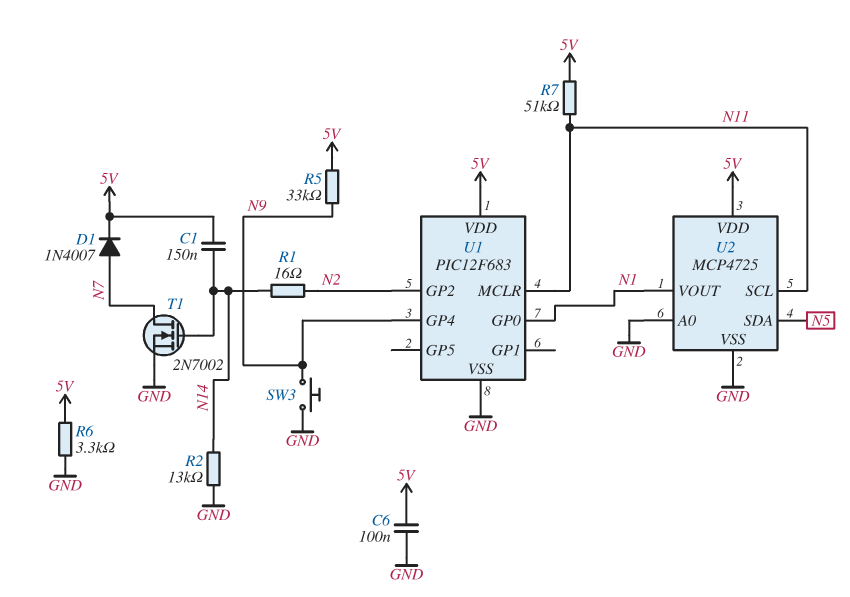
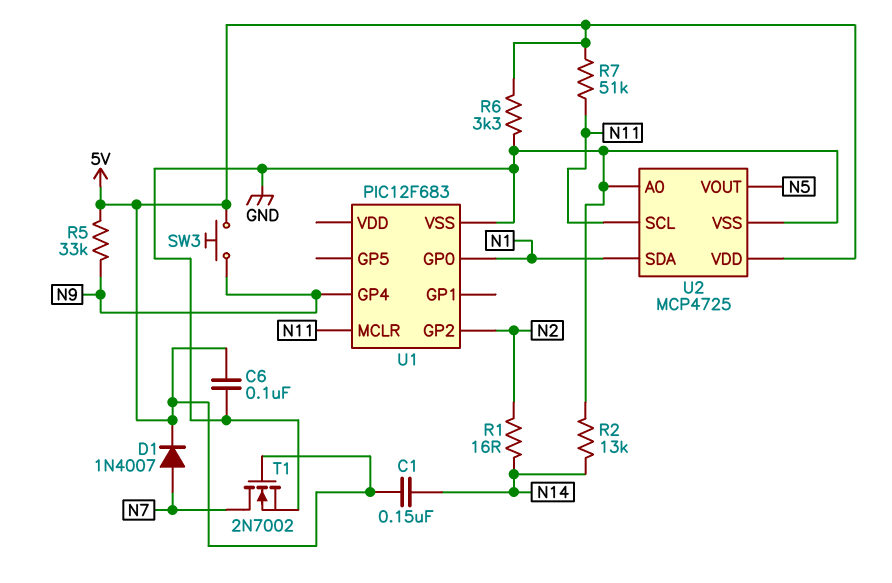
SW3: button (GND, N9) -> button (5V, N9)
T1: NMOS 2N7002 (G N14, D N7, S GND) -> NMOS 2N7002 (G 5V, D N7, S GND)
U1 pin VDD: 5V -> none
U2 pin SDA: N5 -> N1
U2 pin VOUT: N1 -> N5

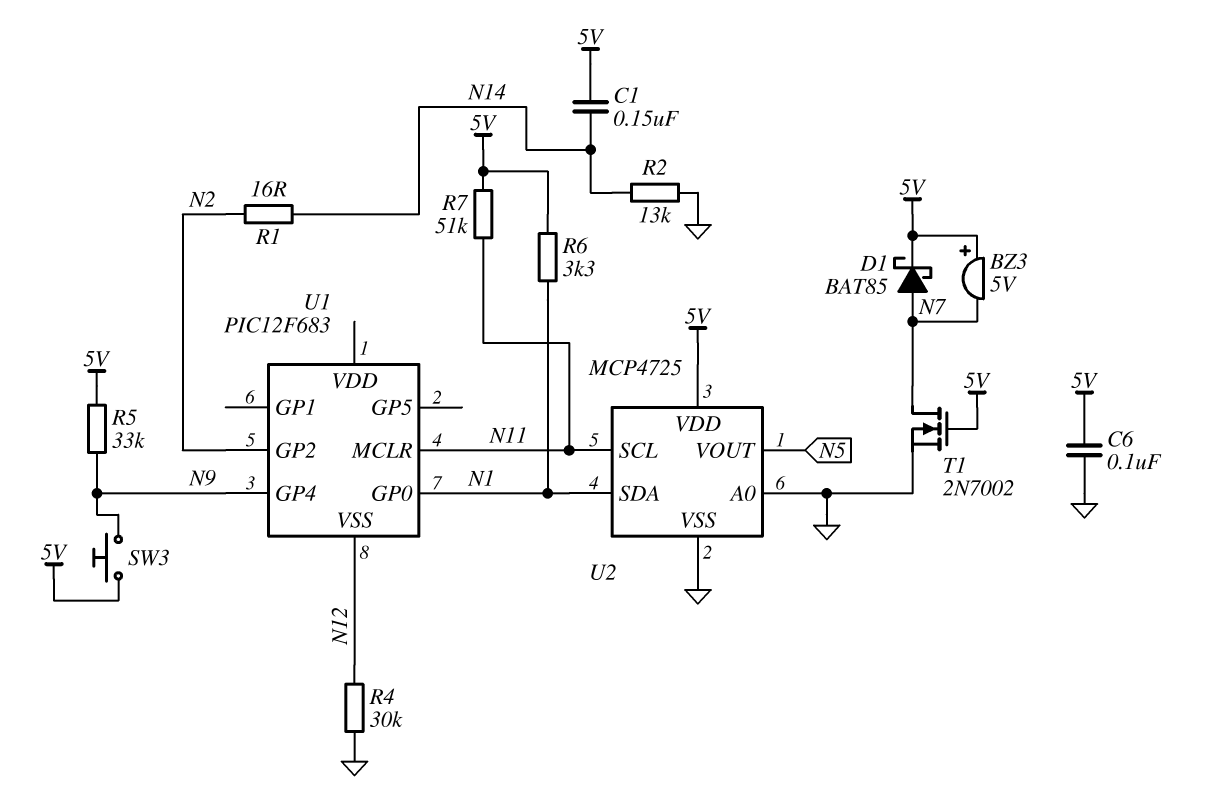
BZ3: none -> buzzer 5V (plus 5V, minus N7)
D1: diode 1N4007 (A N7, K 5V) -> schottky BAT85 (A N7, K 5V)
R4: none -> 30k (GND, N12)
R6: 3.3k (5V, GND) -> 3.3k (5V, N1)
U1 pin VSS: GND -> N12

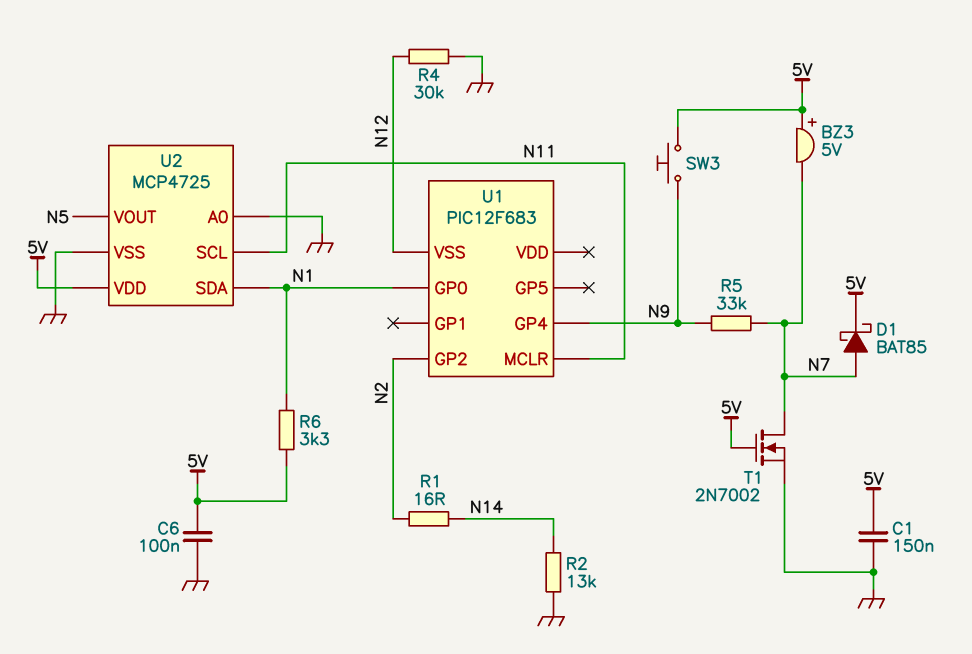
C1: 150nF (5V, N14) -> 150nF (5V, GND)
R5: 33k (5V, N9) -> 33k (N7, N9)
R7: 51k (5V, N11) -> none

